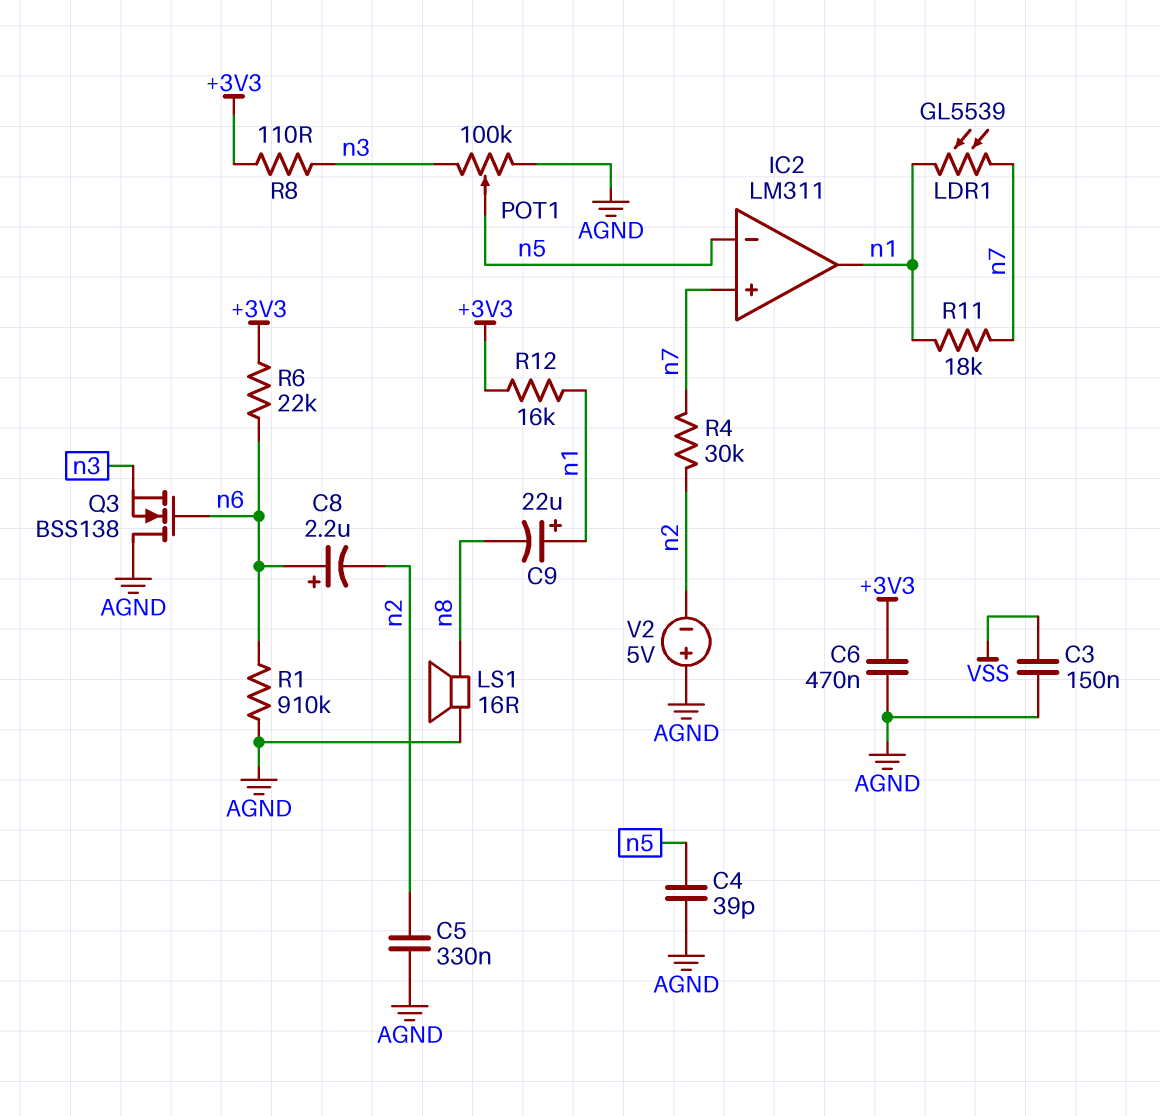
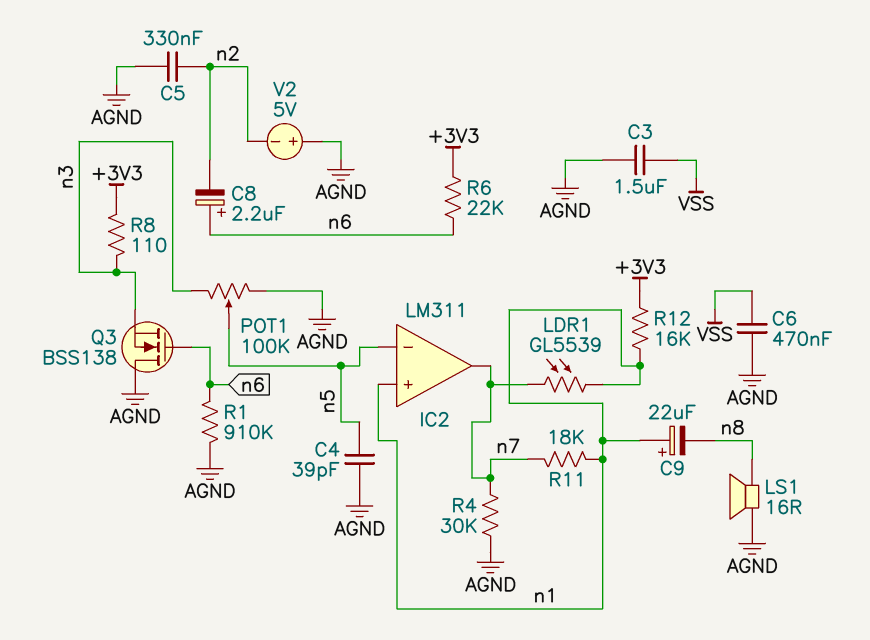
C3: 150nF (AGND, VSS) -> 1.5uF (AGND, VSS)
C6: 470nF (+3V3, AGND) -> 470nF (AGND, VSS)
IC2 pin in+: n7 -> n1
IC2 pin out: n1 -> n7
R4: 30k (n2, n7) -> 30k (AGND, n7)

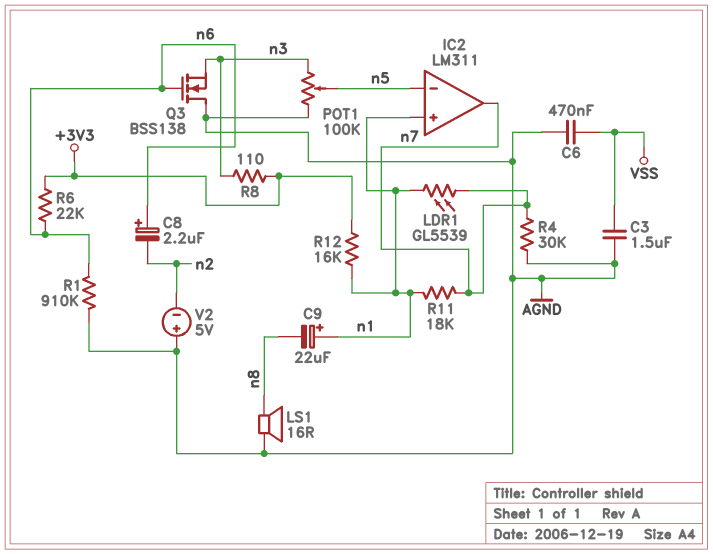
C4: 39pF (AGND, n5) -> none
C5: 330nF (AGND, n2) -> none

